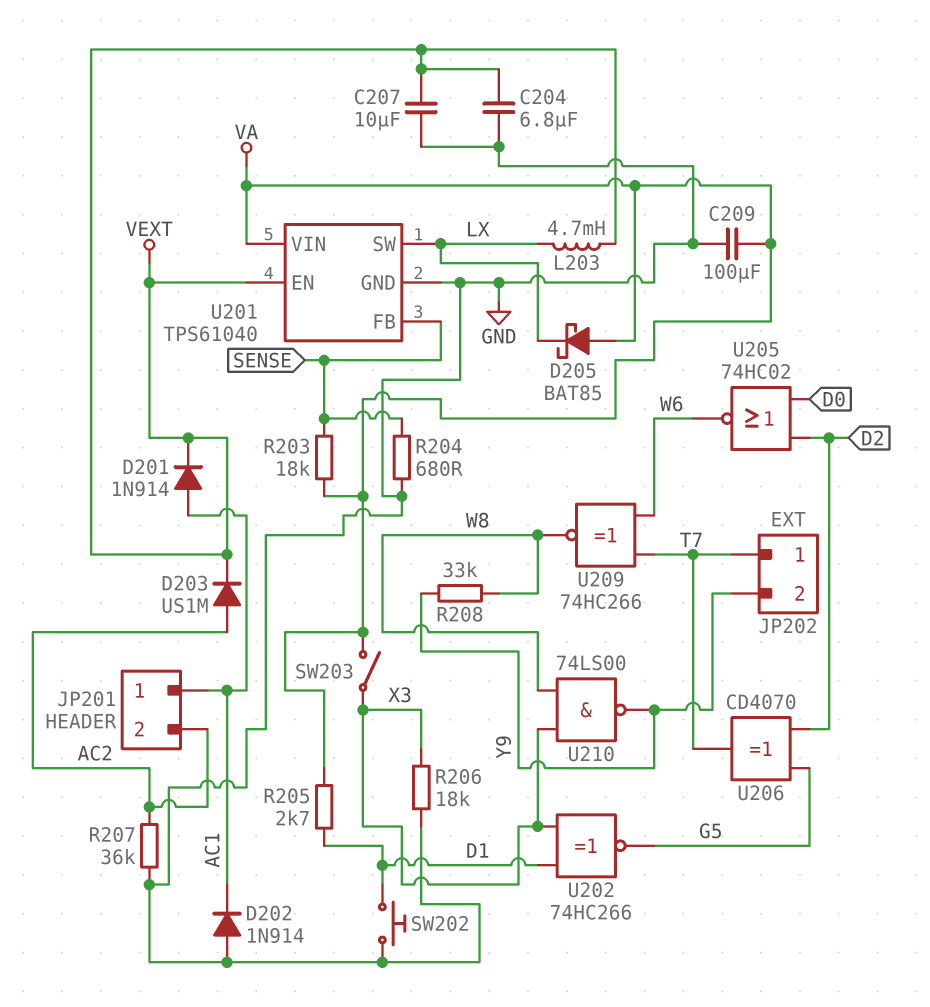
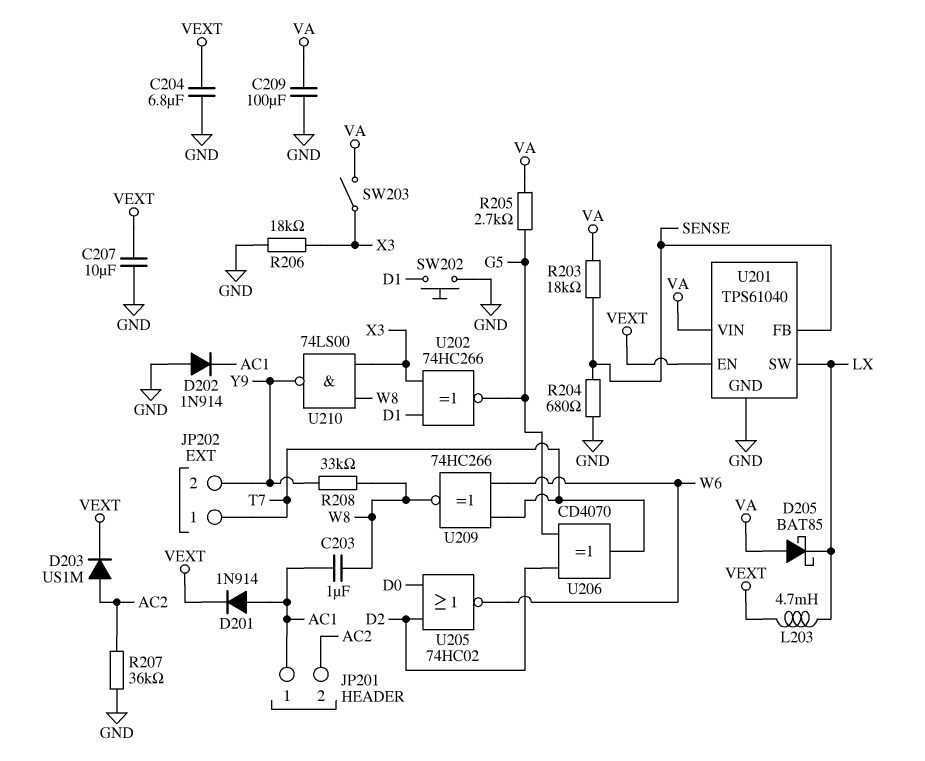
C203: none -> 1uF (AC1, W8)
R205: 2.7k (D1, VA) -> 2.7k (G5, VA)

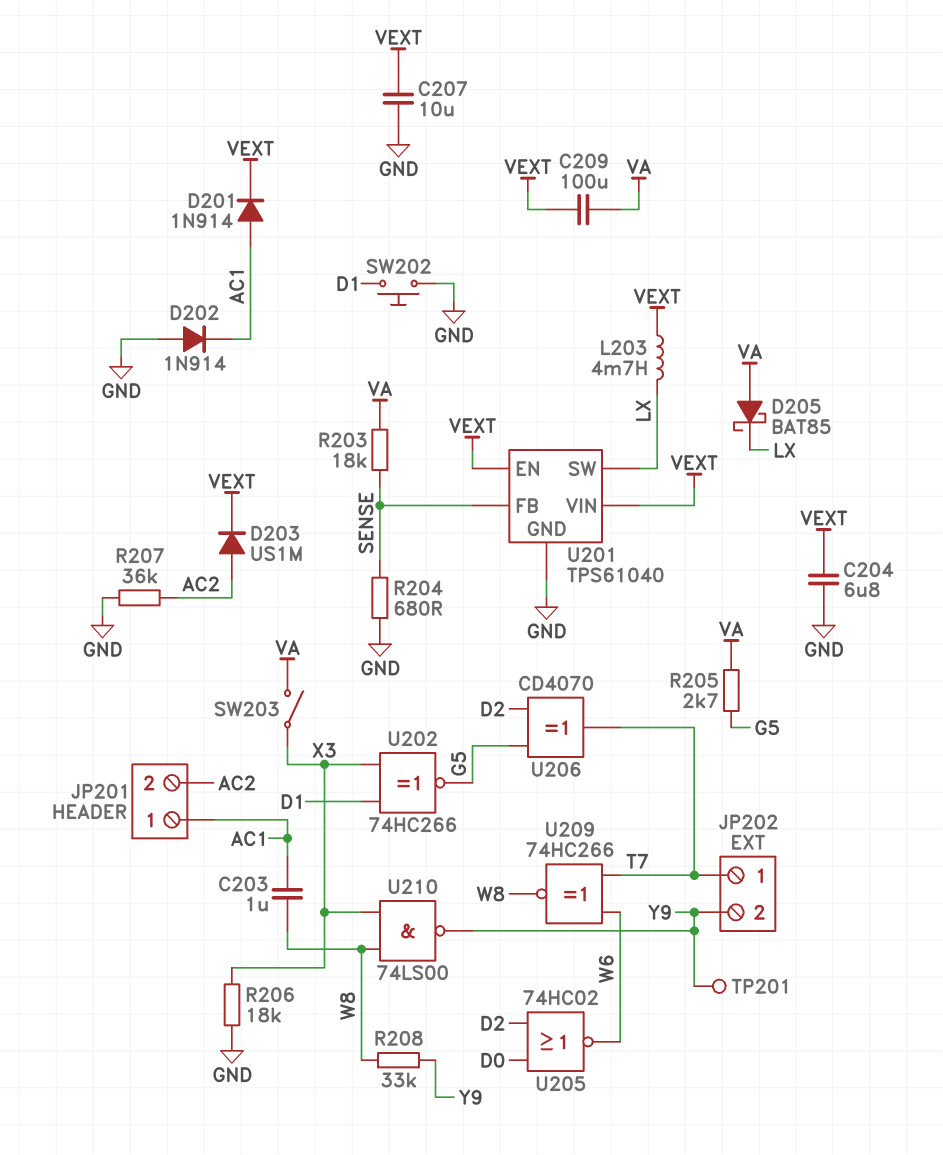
C209: 100uF (GND, VA) -> 100uF (VA, VEXT)
TP201: none -> test point (Y9)
U201 pin VIN: VA -> VEXT

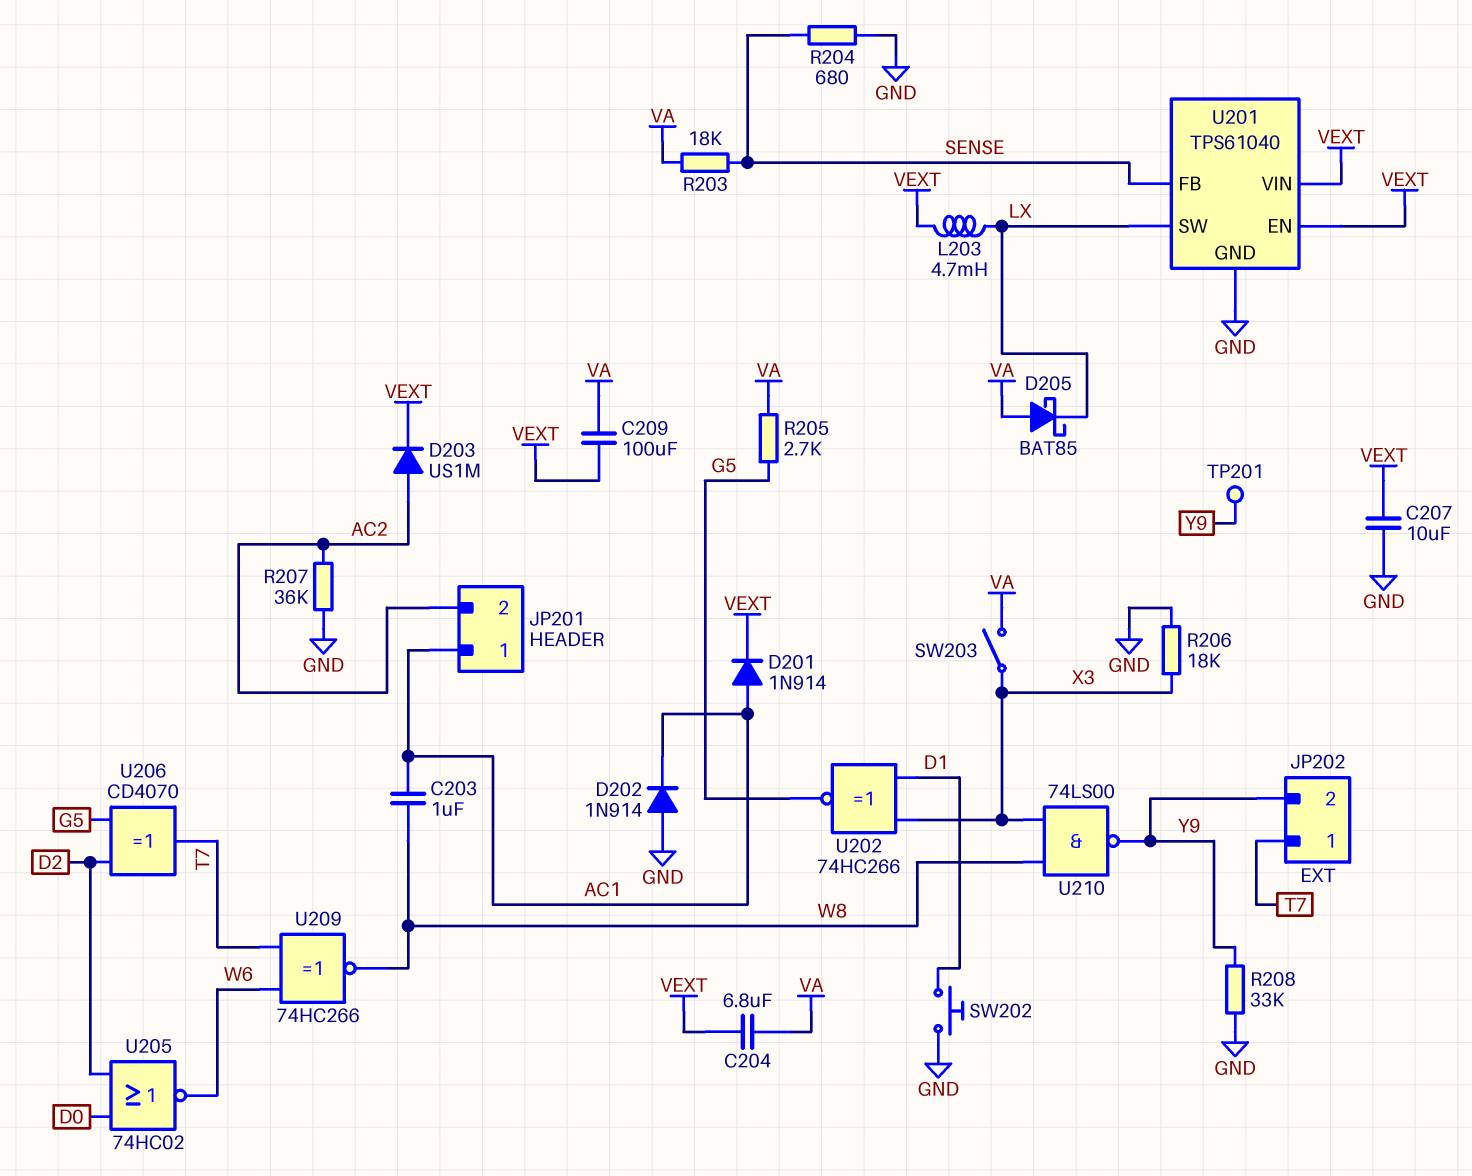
C204: 6.8uF (GND, VEXT) -> 6.8uF (VA, VEXT)
R208: 33k (W8, Y9) -> 33k (GND, Y9)

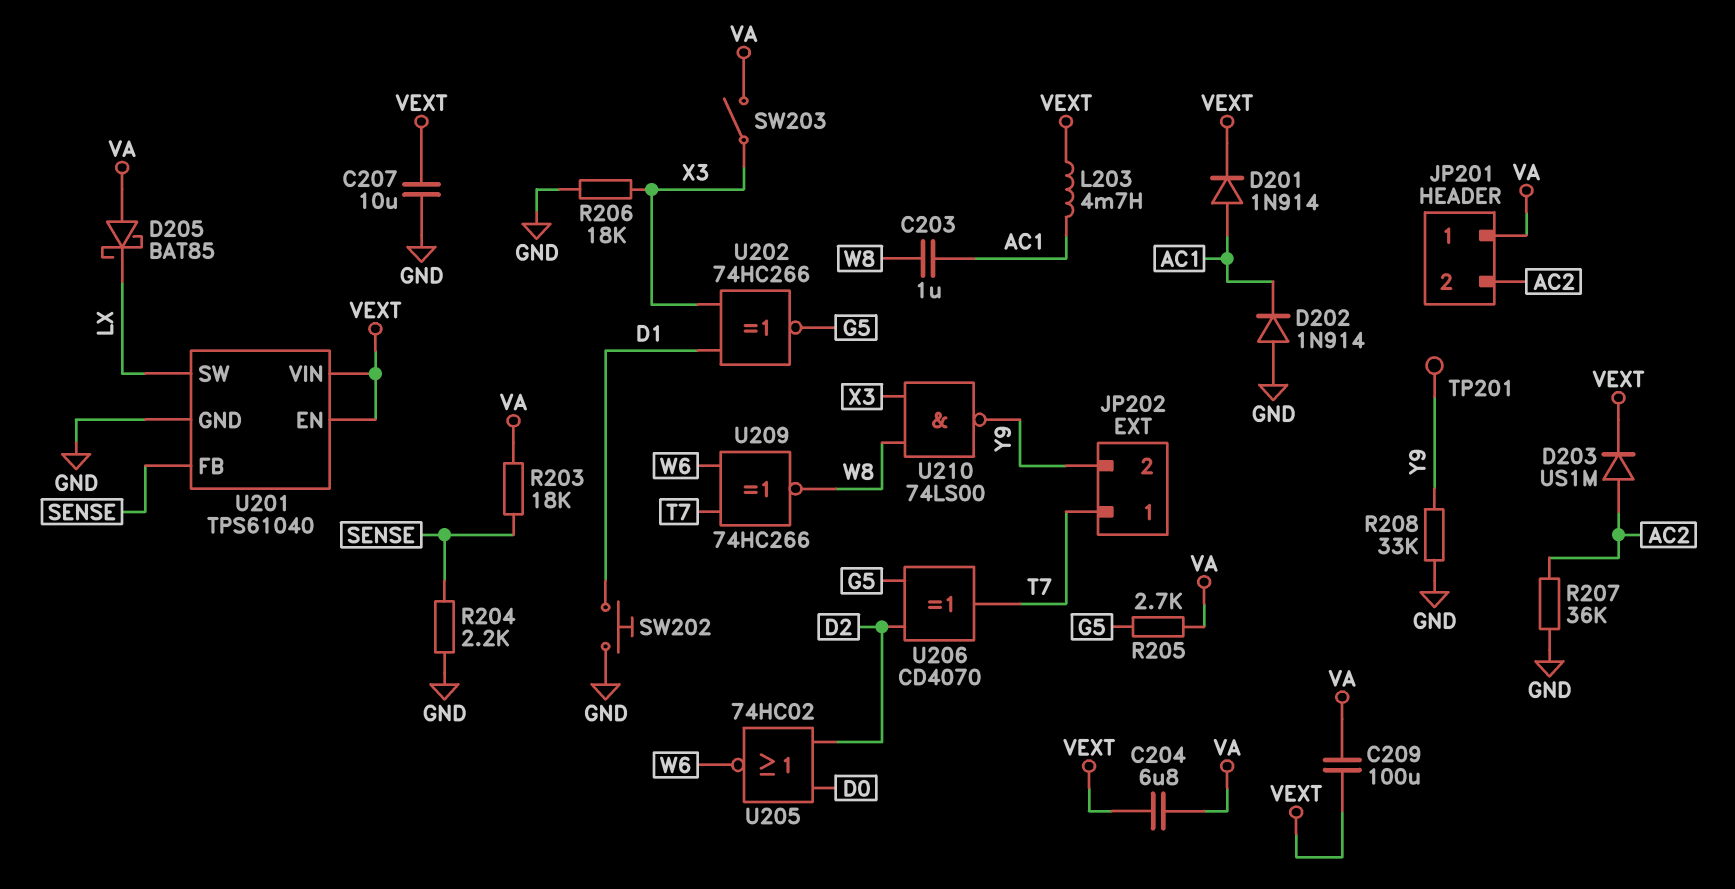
JP201 pin 1: AC1 -> VA
L203: 4.7mH (LX, VEXT) -> 4.7mH (AC1, VEXT)
R204: 680 (GND, SENSE) -> 2.2k (GND, SENSE)

